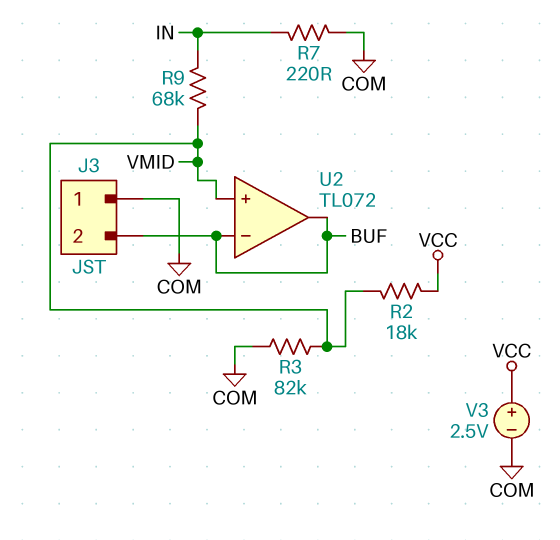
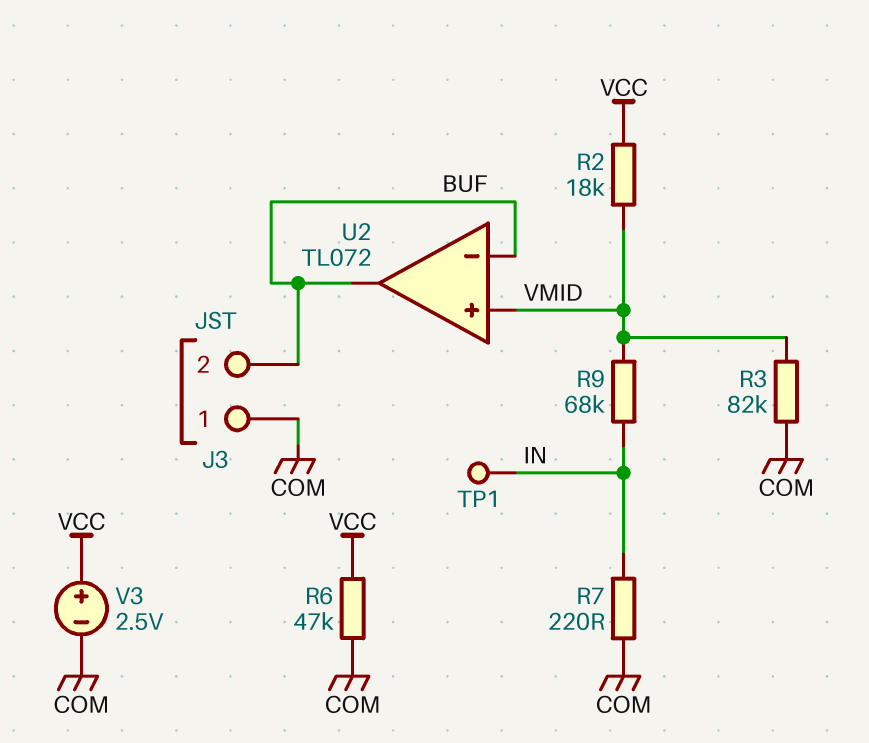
R6: none -> 47k (COM, VCC)
TP1: none -> test point (IN)

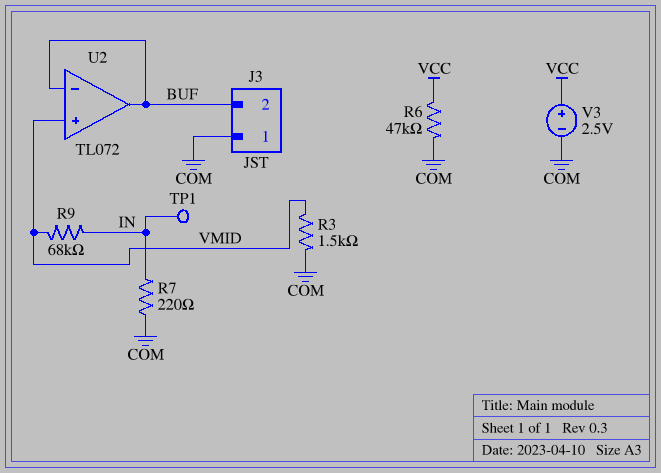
R2: 18k (VCC, VMID) -> none
R3: 82k (COM, VMID) -> 1.5k (COM, VMID)

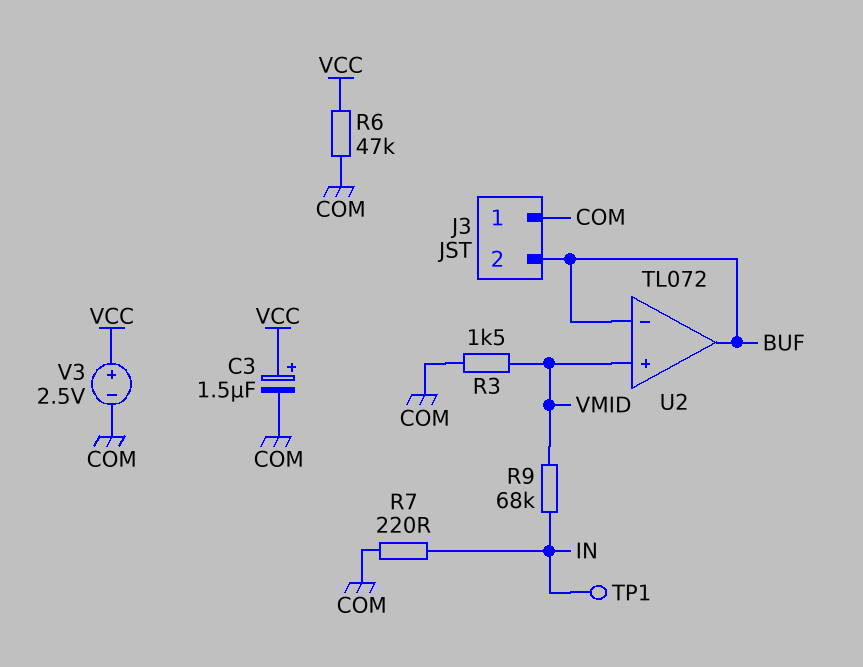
C3: none -> 1.5uF (plus VCC, minus COM)

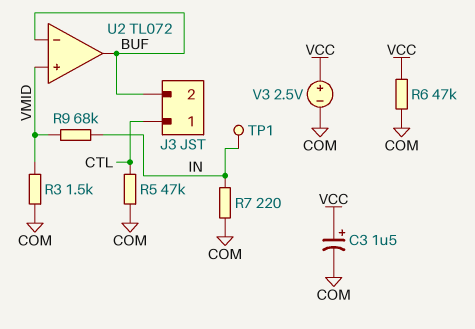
J3 pin 1: COM -> CTL
R5: none -> 47k (COM, CTL)

